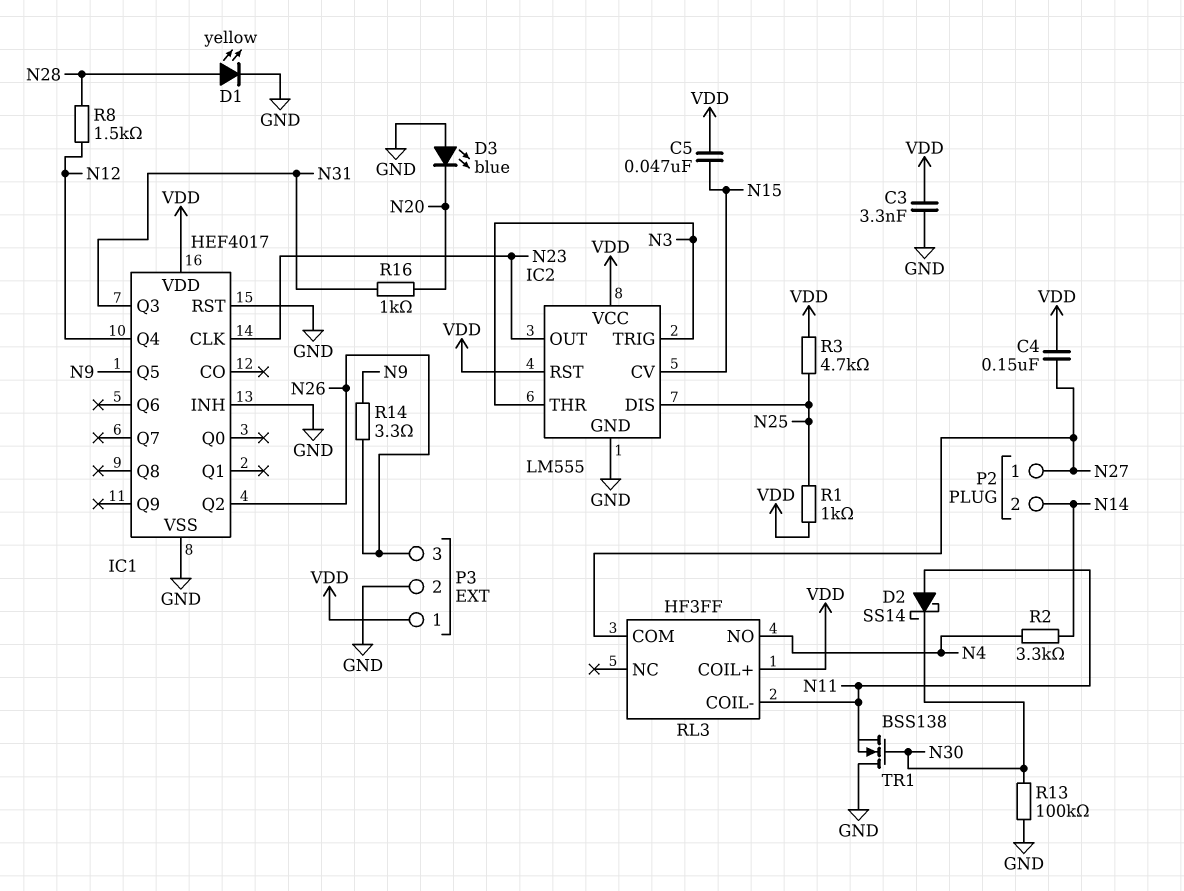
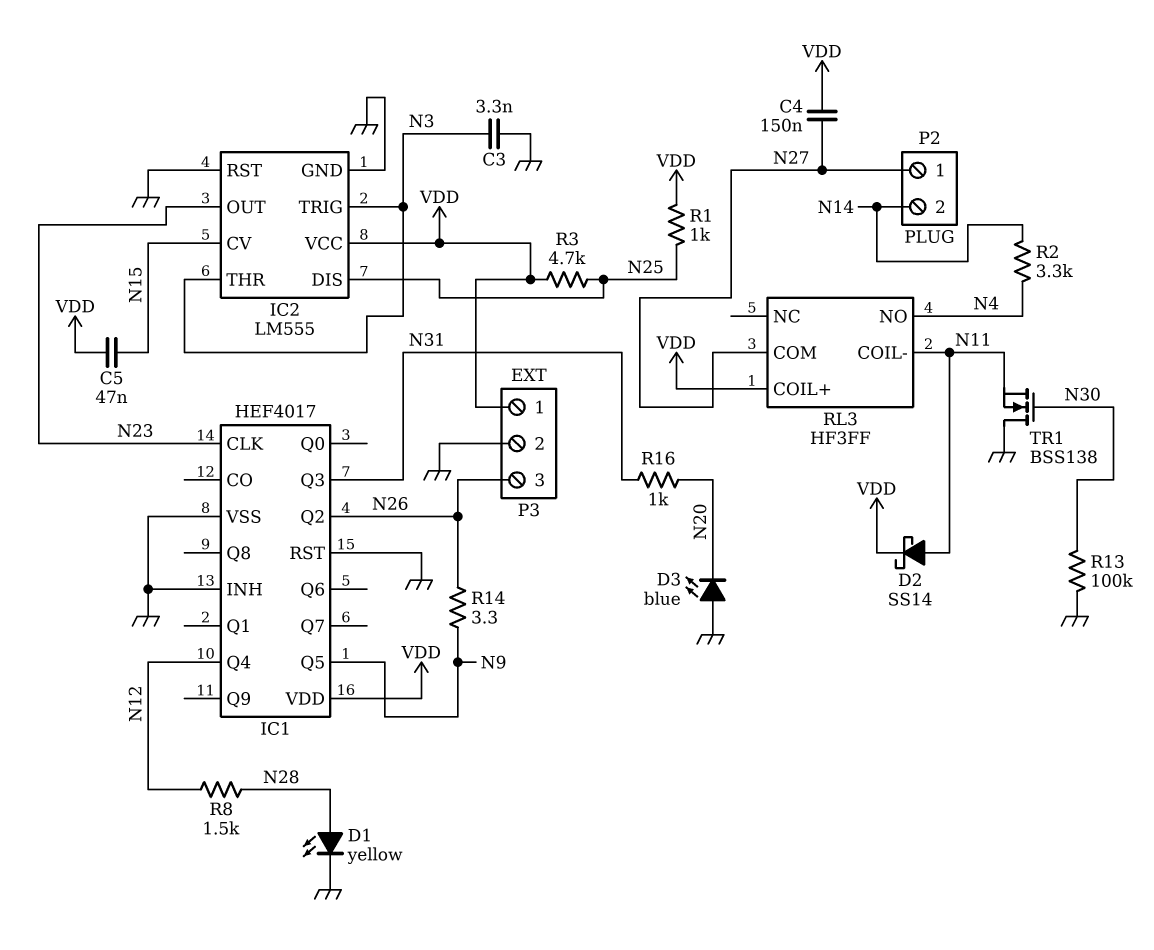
C3: 3.3nF (GND, VDD) -> 3.3nF (GND, N3)
D2: schottky SS14 (A N11, K N30) -> schottky SS14 (A N11, K VDD)
IC2 pin RST: VDD -> GND

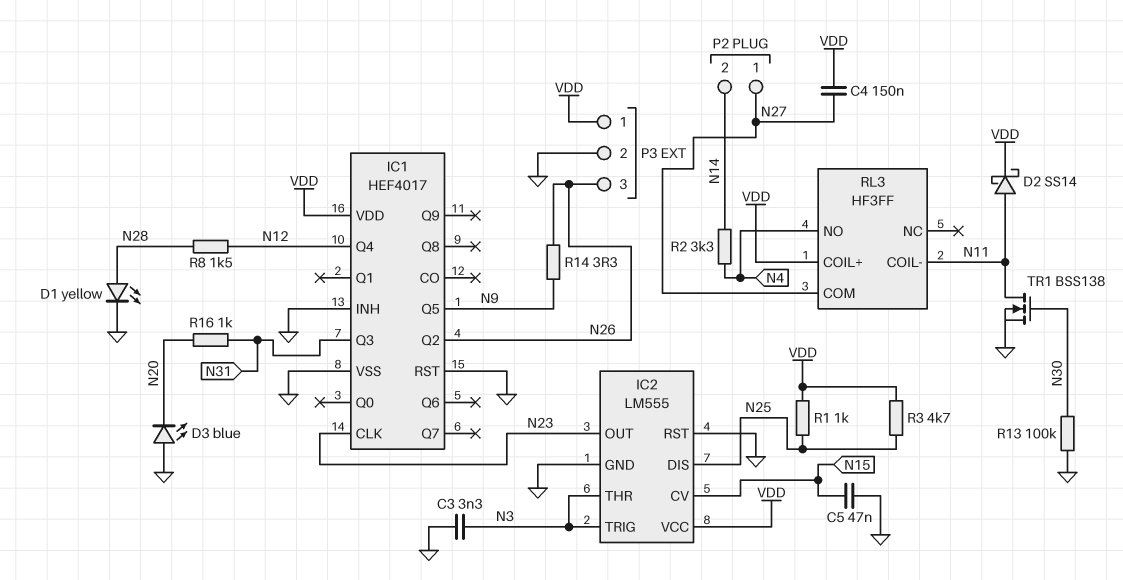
C5: 47nF (N15, VDD) -> 47nF (GND, N15)
TR1: NMOS BSS138 (G N30, D GND, S N11) -> NMOS BSS138 (G N30, D N11, S GND)

